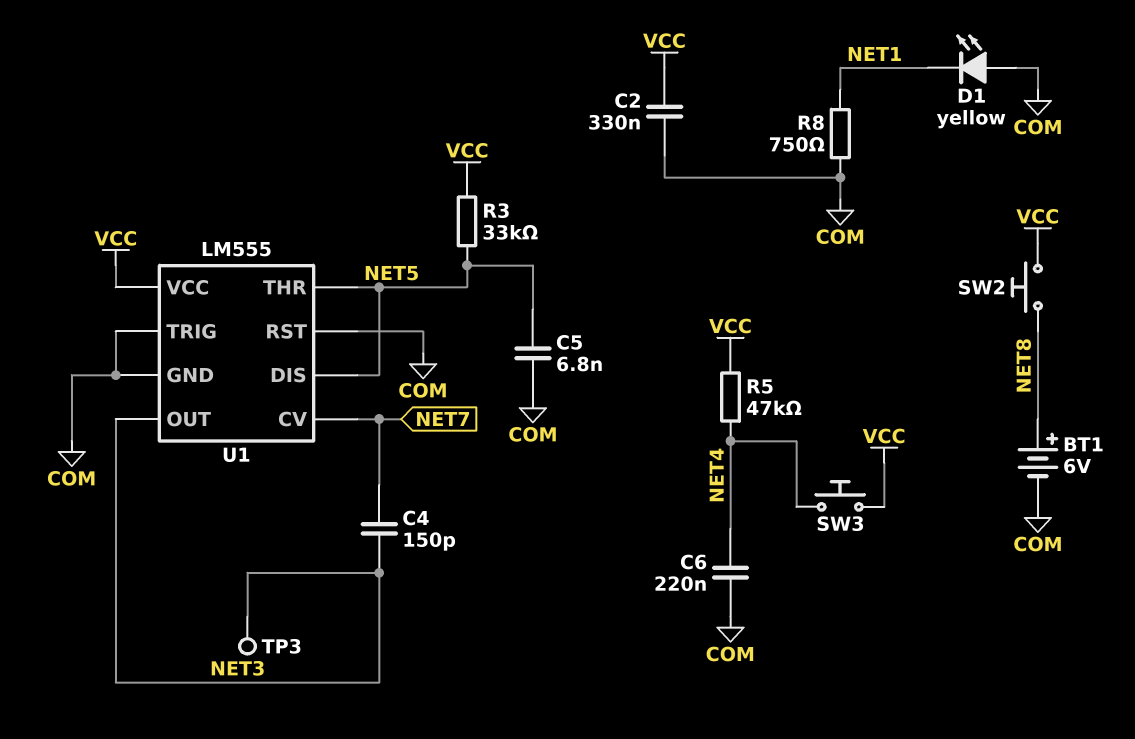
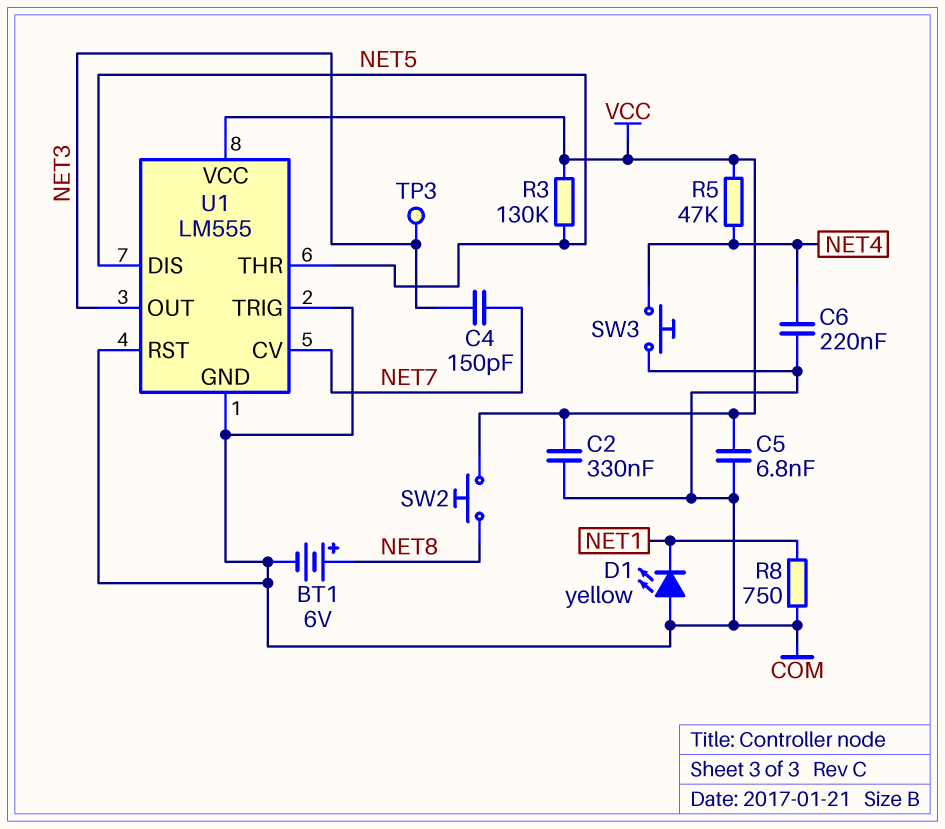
C5: 6.8nF (COM, NET5) -> 6.8nF (COM, VCC)
R3: 33k (NET5, VCC) -> 130k (NET5, VCC)
SW3: button (NET4, VCC) -> button (COM, NET4)

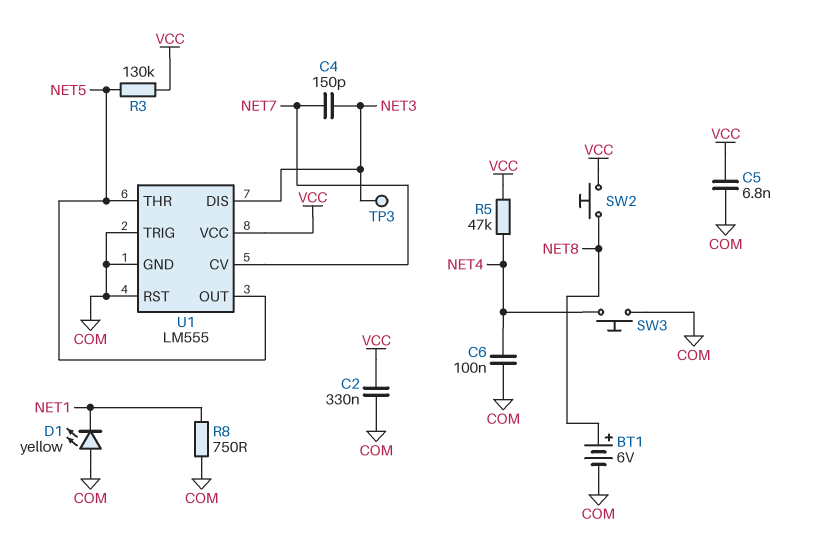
C6: 220nF (COM, NET4) -> 100nF (COM, NET4)
U1 pin DIS: NET5 -> NET3
U1 pin OUT: NET3 -> NET5

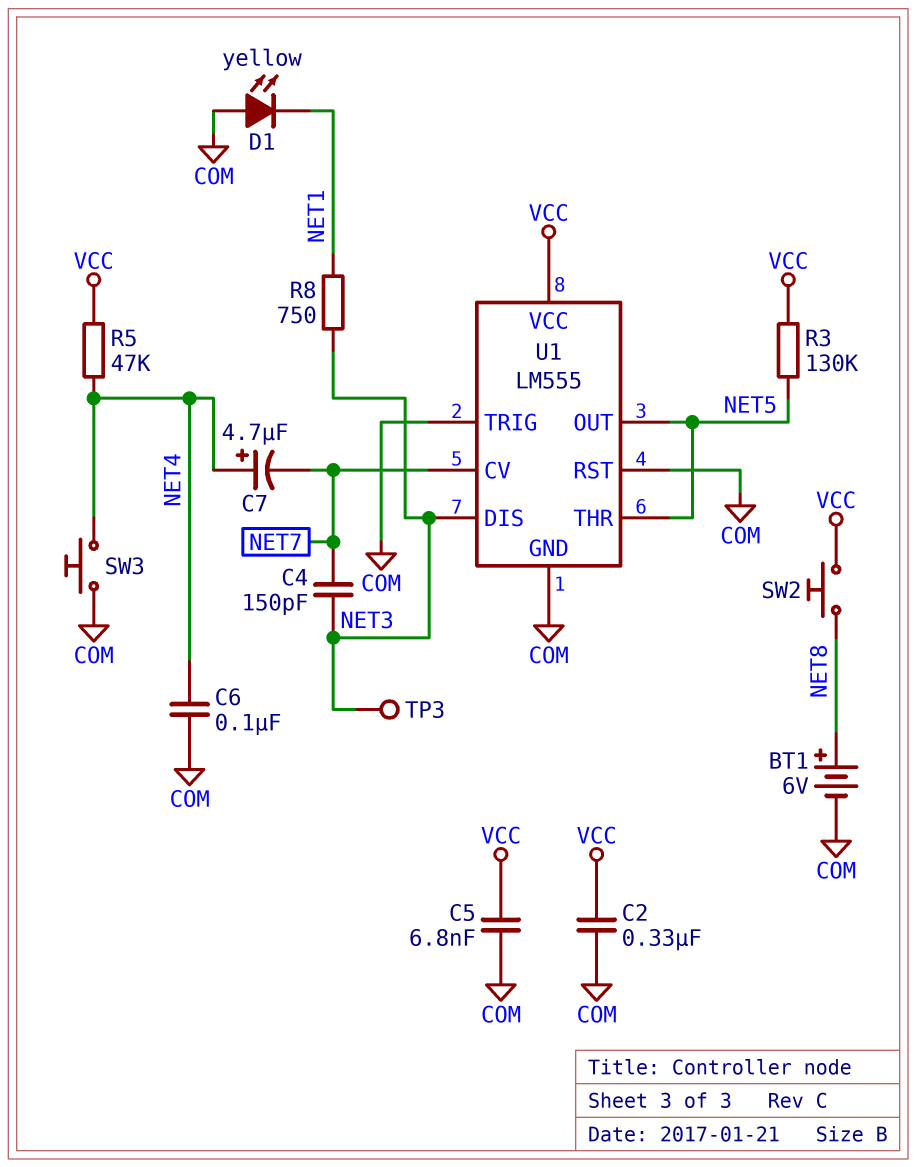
C7: none -> 4.7uF (plus NET4, minus NET7)
R8: 750 (COM, NET1) -> 750 (NET1, NET3)

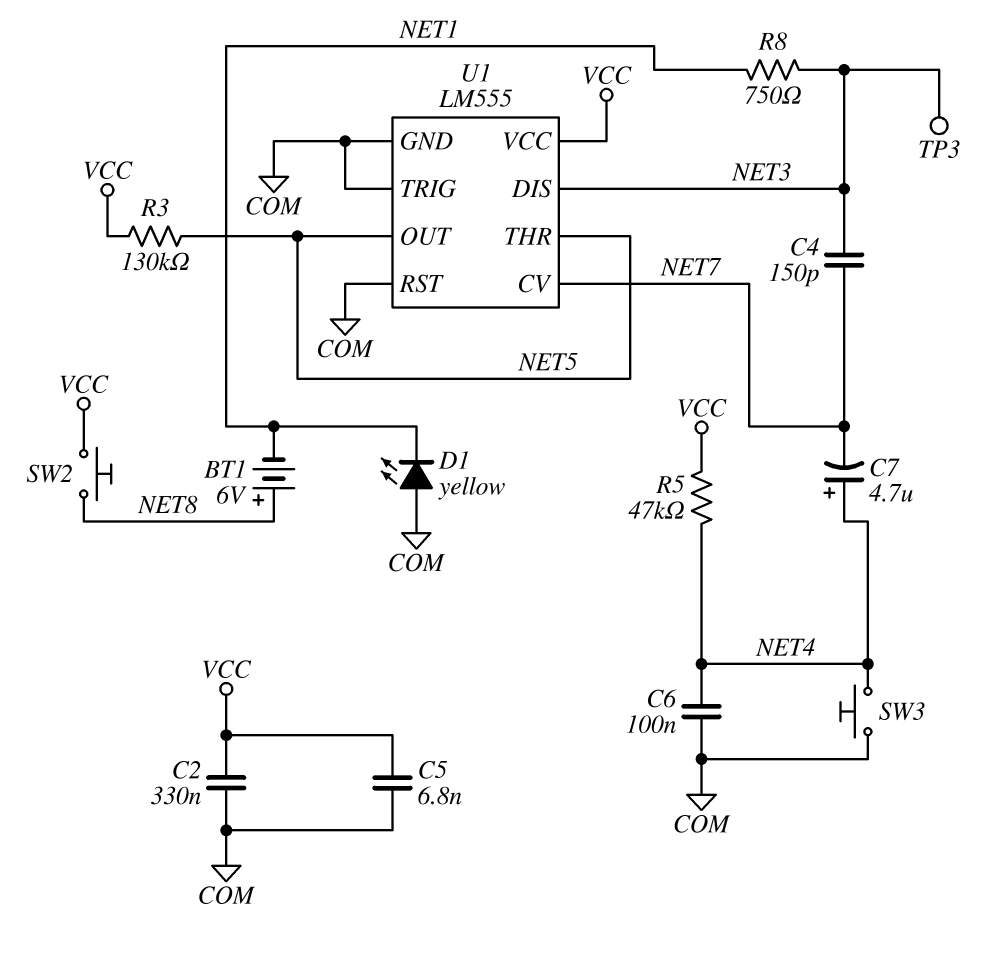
BT1: 6V (plus NET8, minus COM) -> 6V (plus NET8, minus NET1)

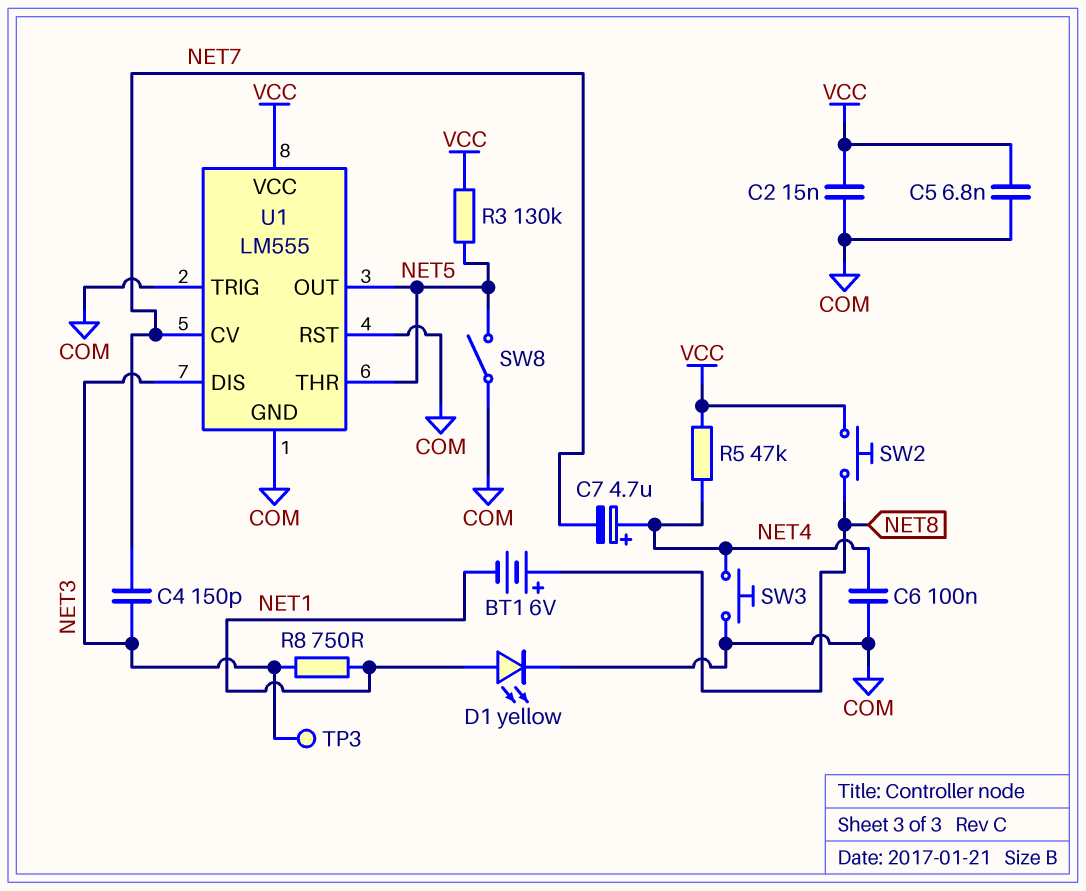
C2: 330nF (COM, VCC) -> 15nF (COM, VCC)
D1: LED yellow (A COM, K NET1) -> LED yellow (A NET1, K COM)
SW8: none -> switch (COM, NET5)

